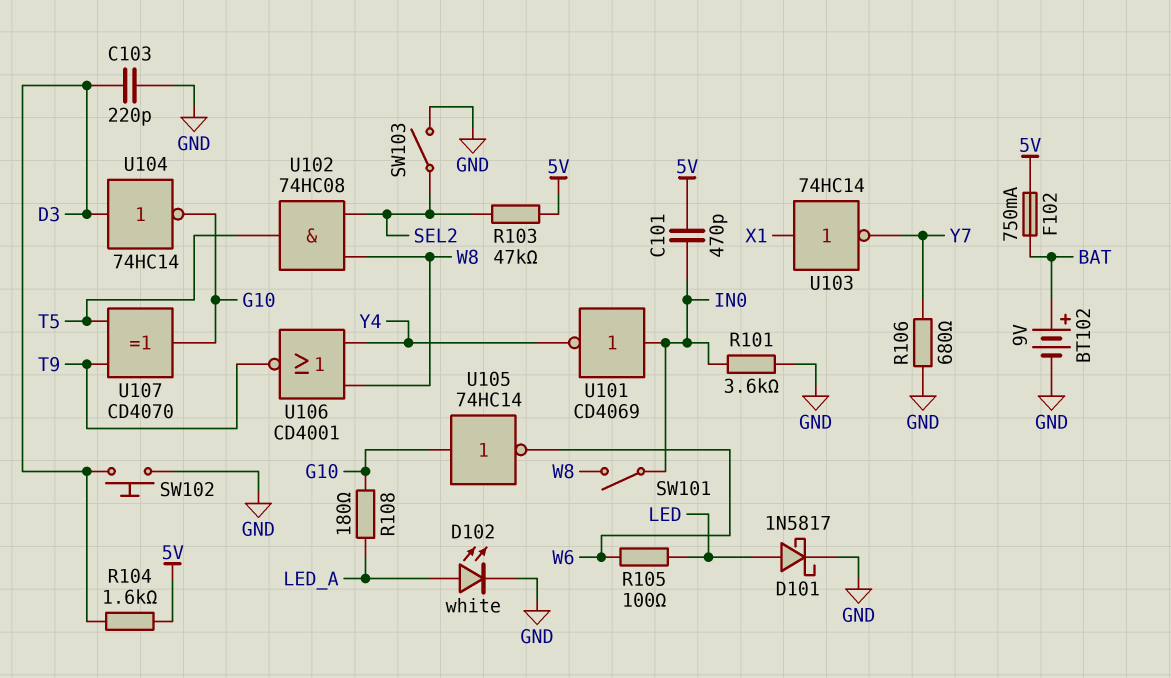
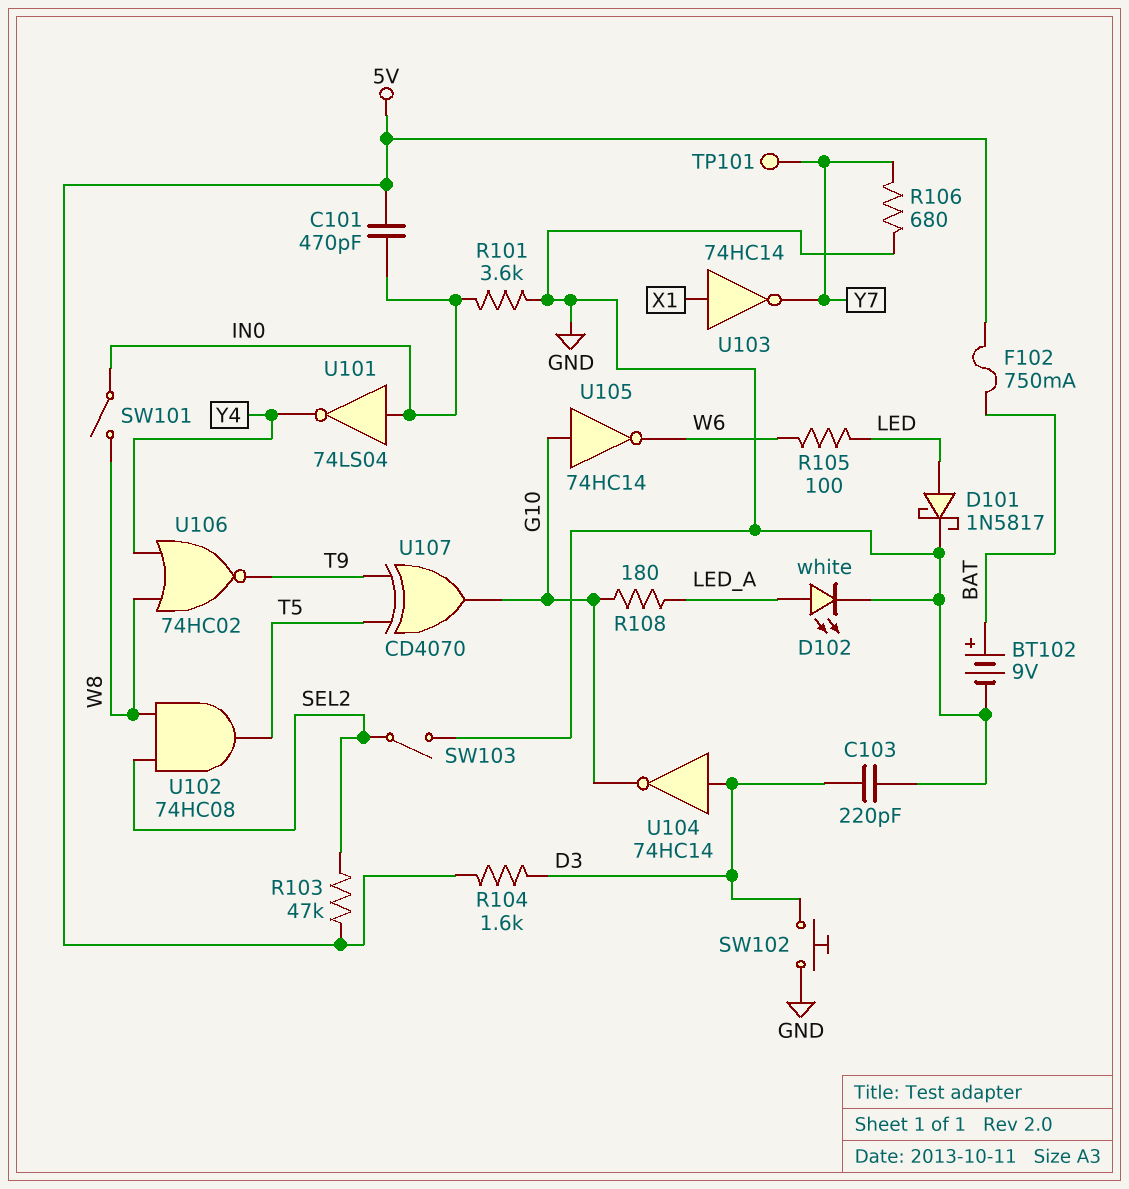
TP101: none -> test point (Y7)
U101: NOT CD4069 (in IN0, out Y4) -> NOT 74LS04 (in IN0, out Y4)
U106: NOR CD4001 (in W8, in Y4, out T9) -> NOR 74HC02 (in W8, in Y4, out T9)

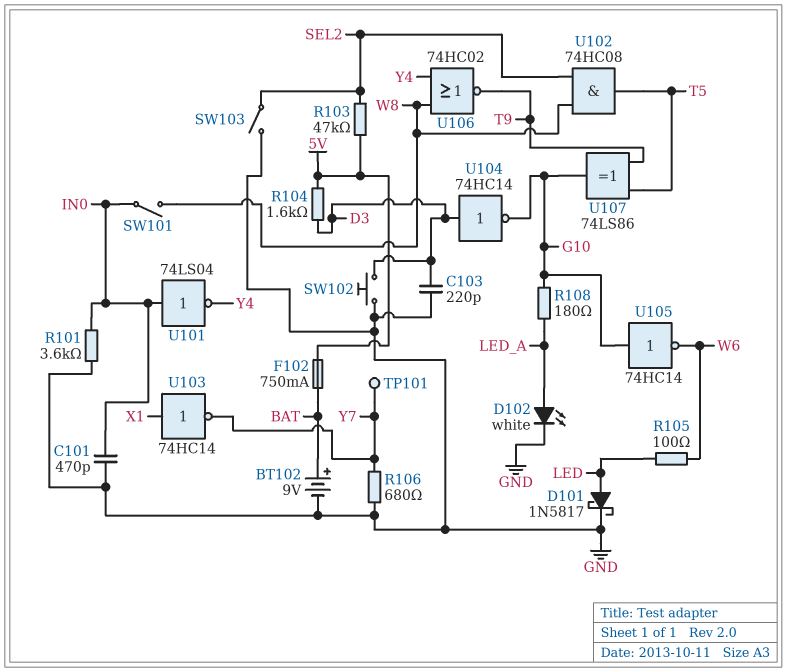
C101: 470pF (5V, IN0) -> 470pF (GND, IN0)
U107: XOR CD4070 (in T5, in T9, out G10) -> XOR 74LS86 (in T5, in T9, out G10)

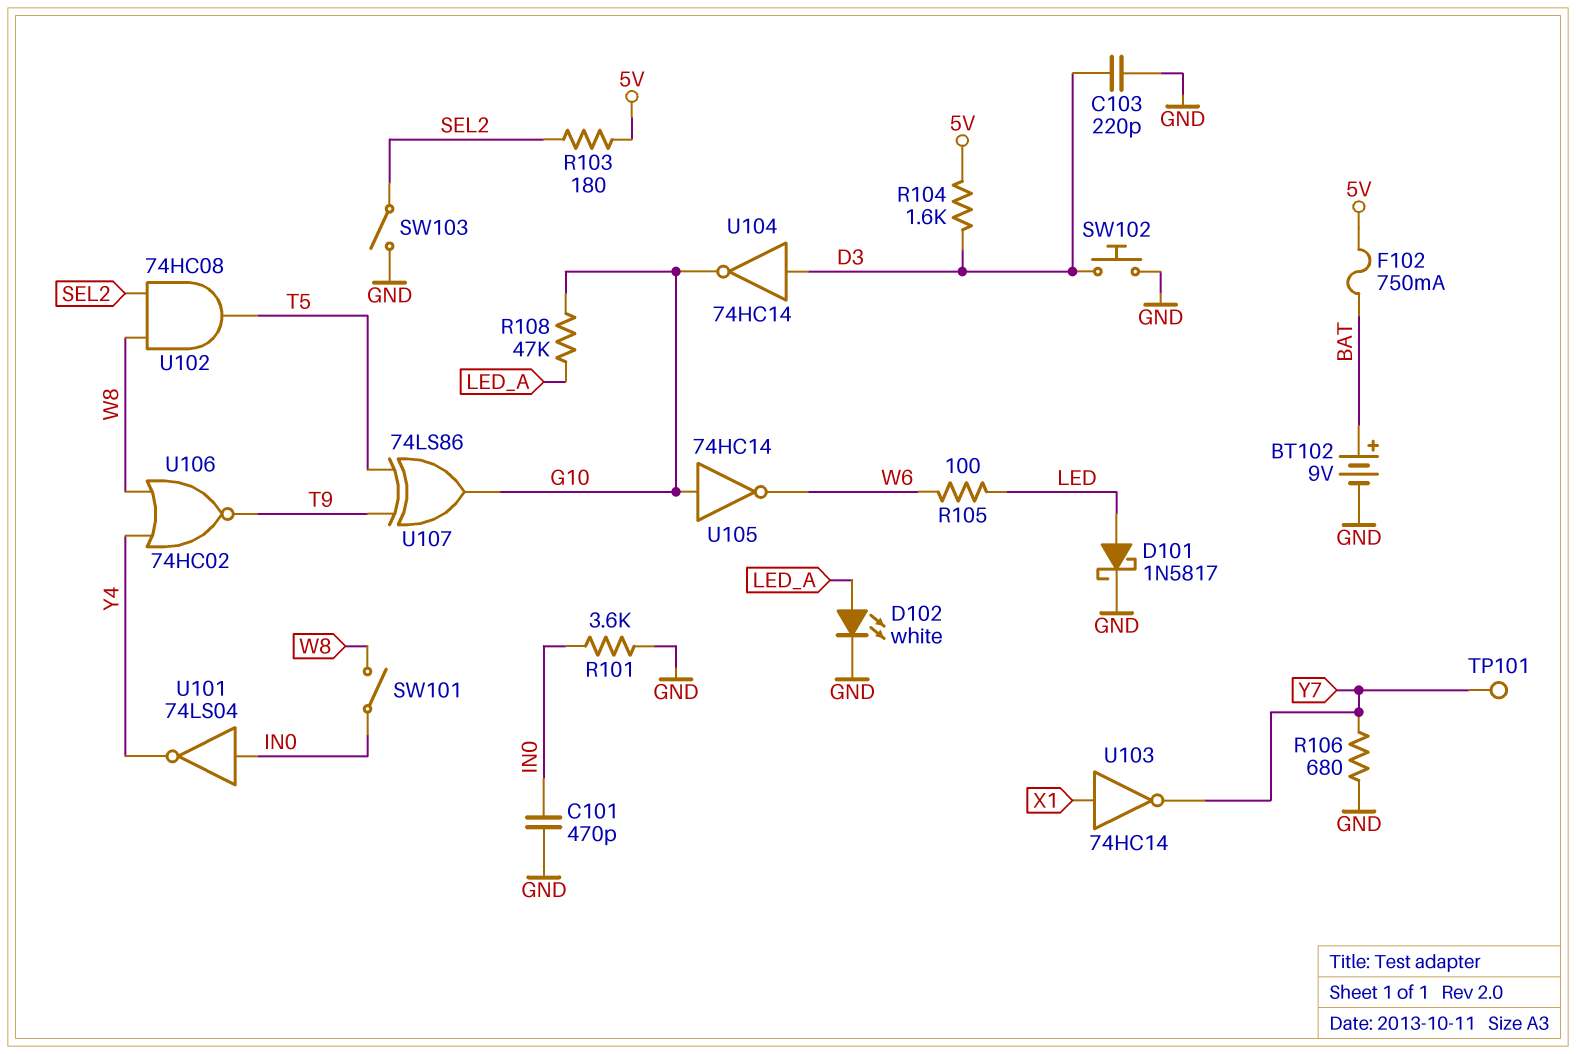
R103: 47k (5V, SEL2) -> 180 (5V, SEL2)
R108: 180 (G10, LED_A) -> 47k (G10, LED_A)

